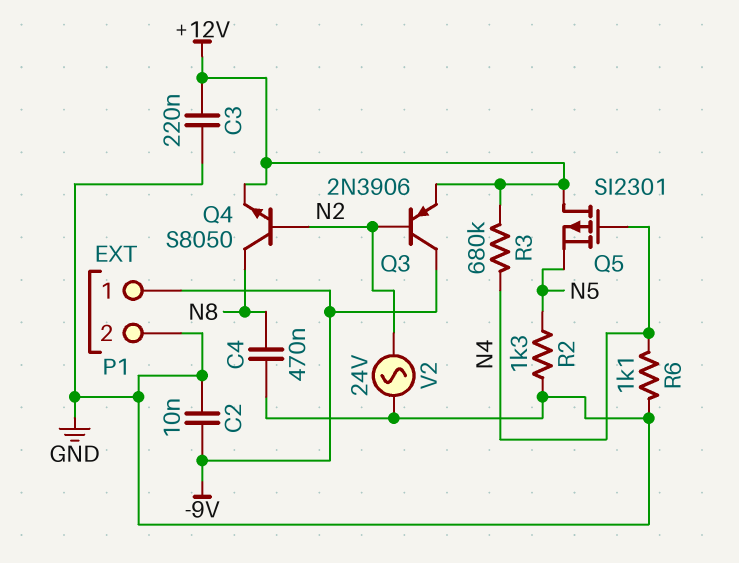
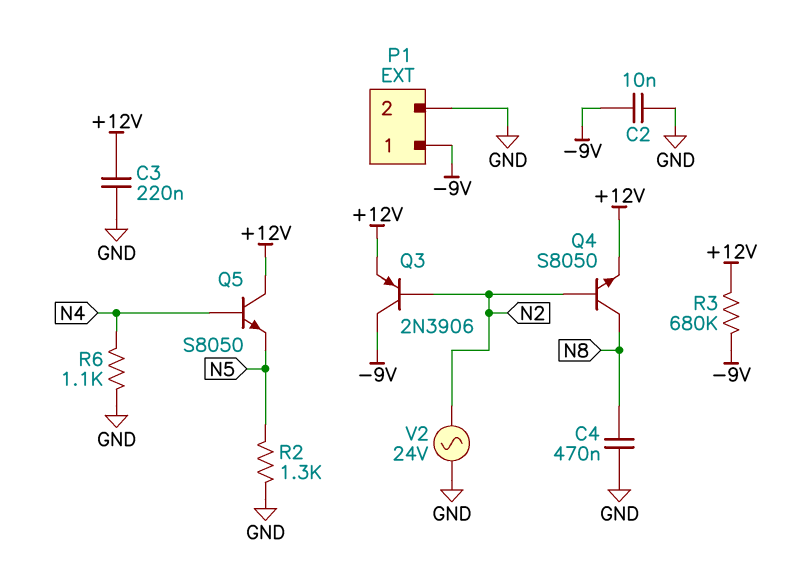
Q5: PMOS SI2301 (G N4, D +12V, S N5) -> NPN S8050 (B N4, C +12V, E N5)
R3: 680k (+12V, N4) -> 680k (+12V, -9V)

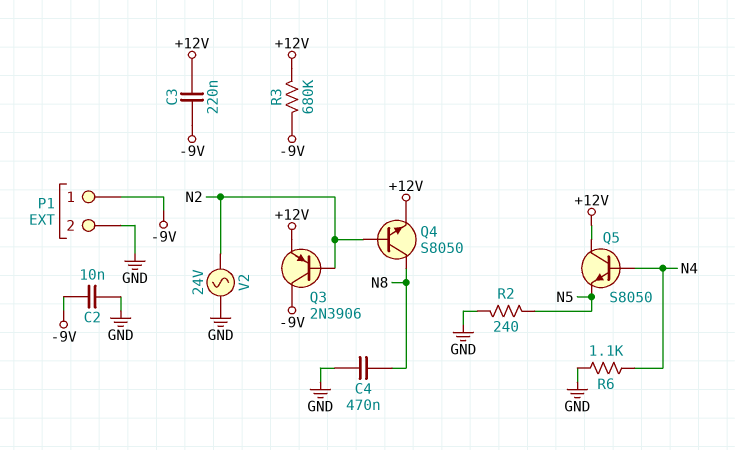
C3: 220nF (+12V, GND) -> 220nF (+12V, -9V)
R2: 1.3k (GND, N5) -> 240 (GND, N5)

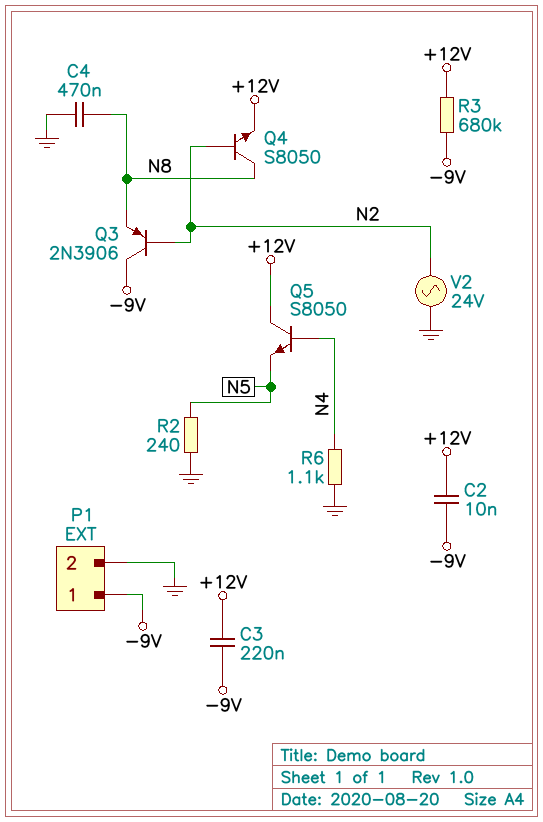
C2: 10nF (-9V, GND) -> 10nF (+12V, -9V)
Q3: PNP 2N3906 (B N2, C -9V, E +12V) -> PNP 2N3906 (B N2, C -9V, E N8)

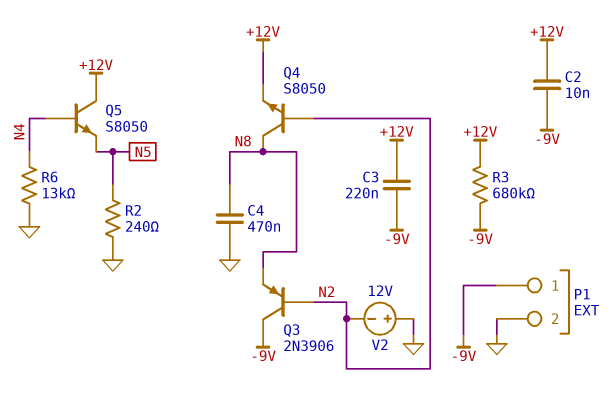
R6: 1.1k (GND, N4) -> 13k (GND, N4)
V2: AC 24V (GND, N2) -> 12V (plus GND, minus N2)

